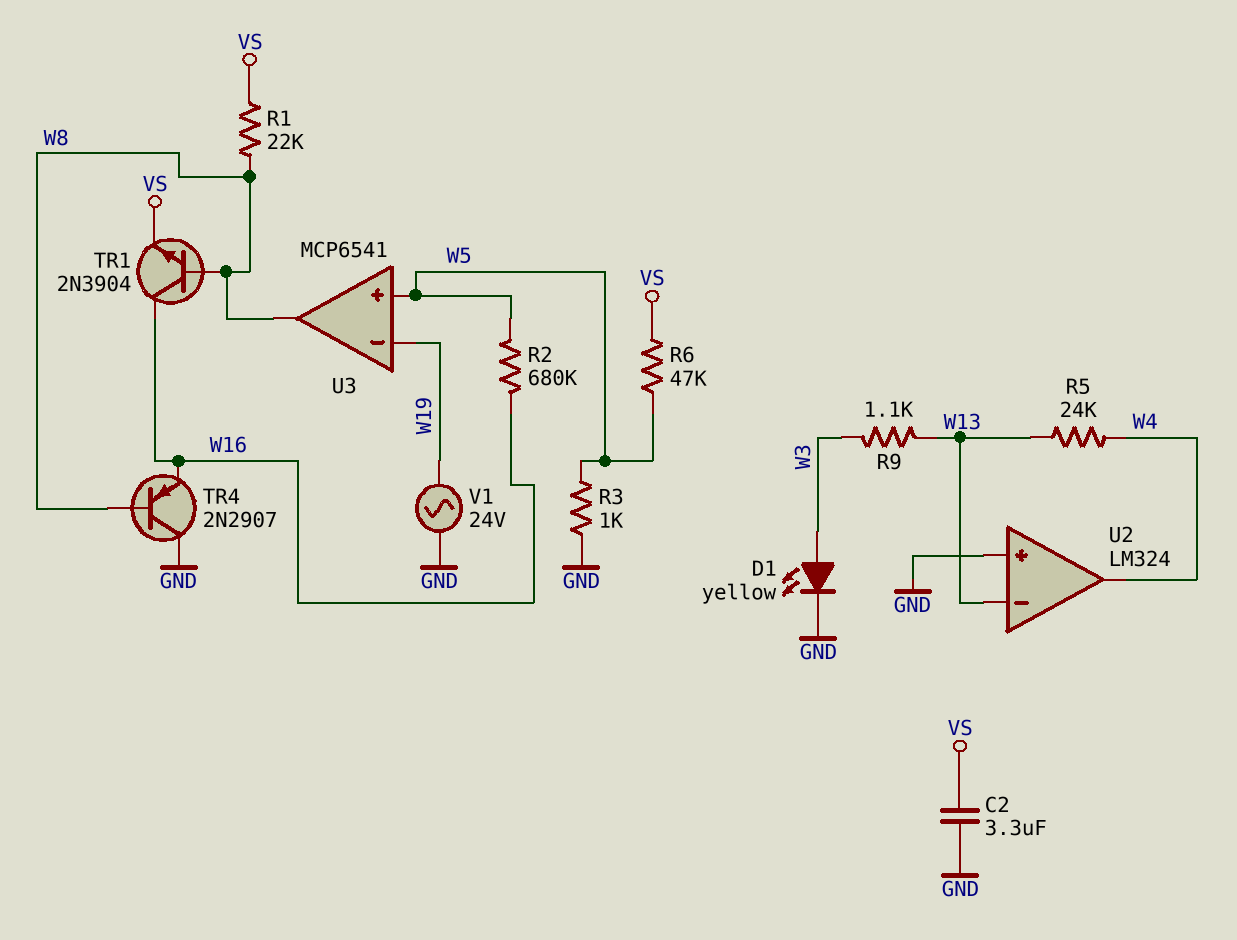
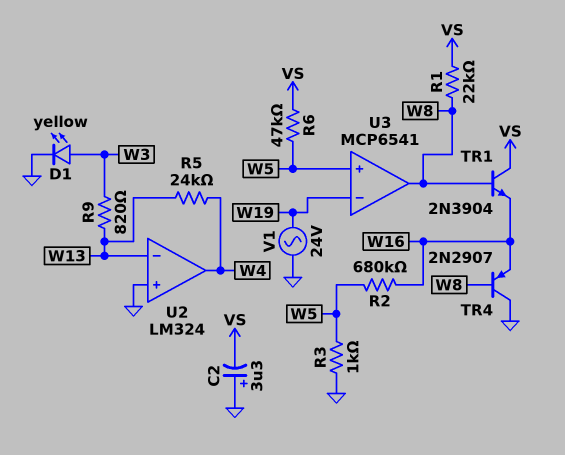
C2: 3.3uF (GND, VS) -> 3.3uF (plus GND, minus VS)
R9: 1.1k (W3, W13) -> 820 (W3, W13)
TR1: NPN 2N3904 (B W8, C W16, E VS) -> NPN 2N3904 (B W8, C VS, E W16)

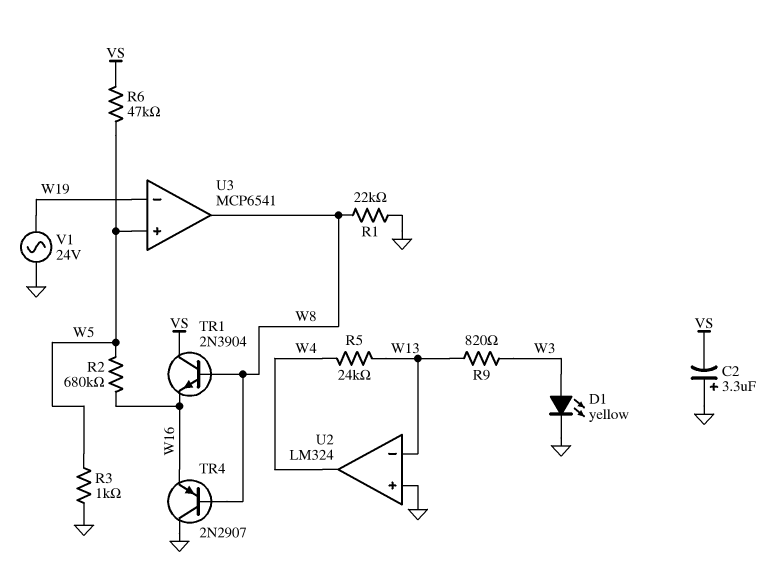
R1: 22k (VS, W8) -> 22k (GND, W8)

